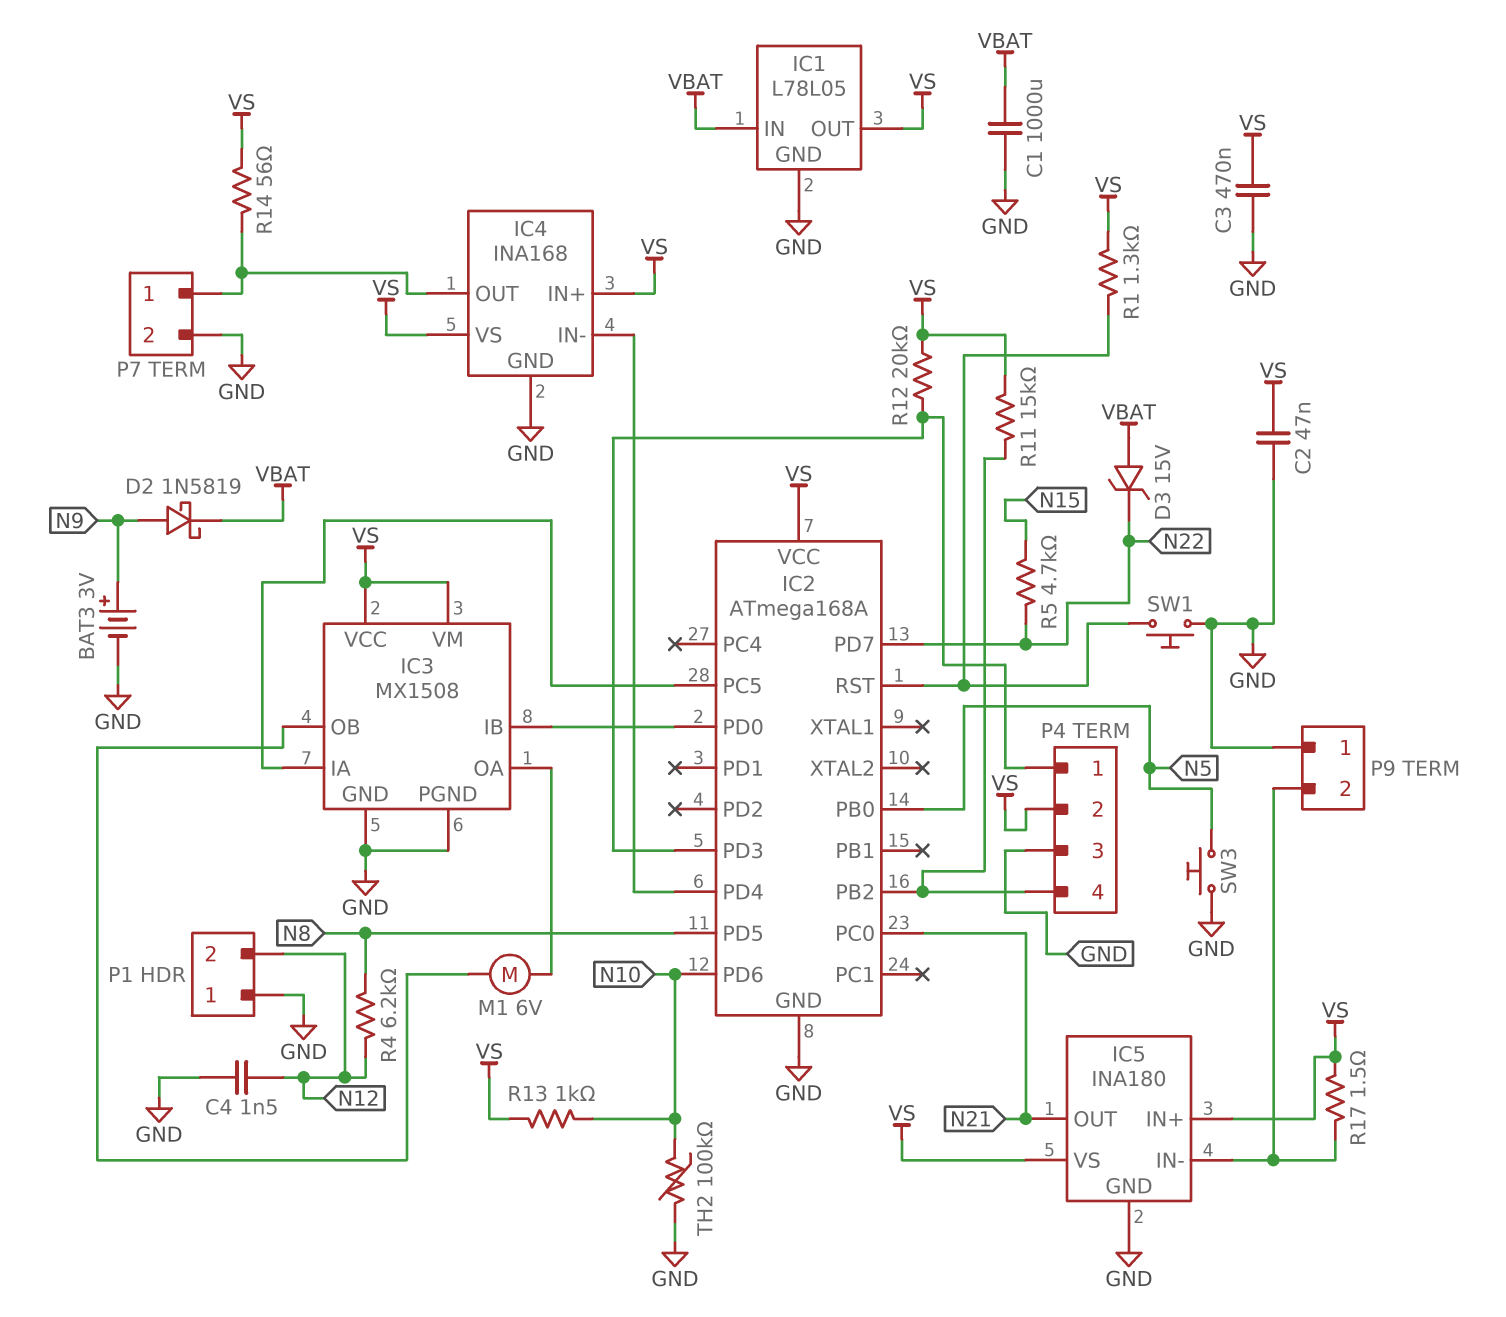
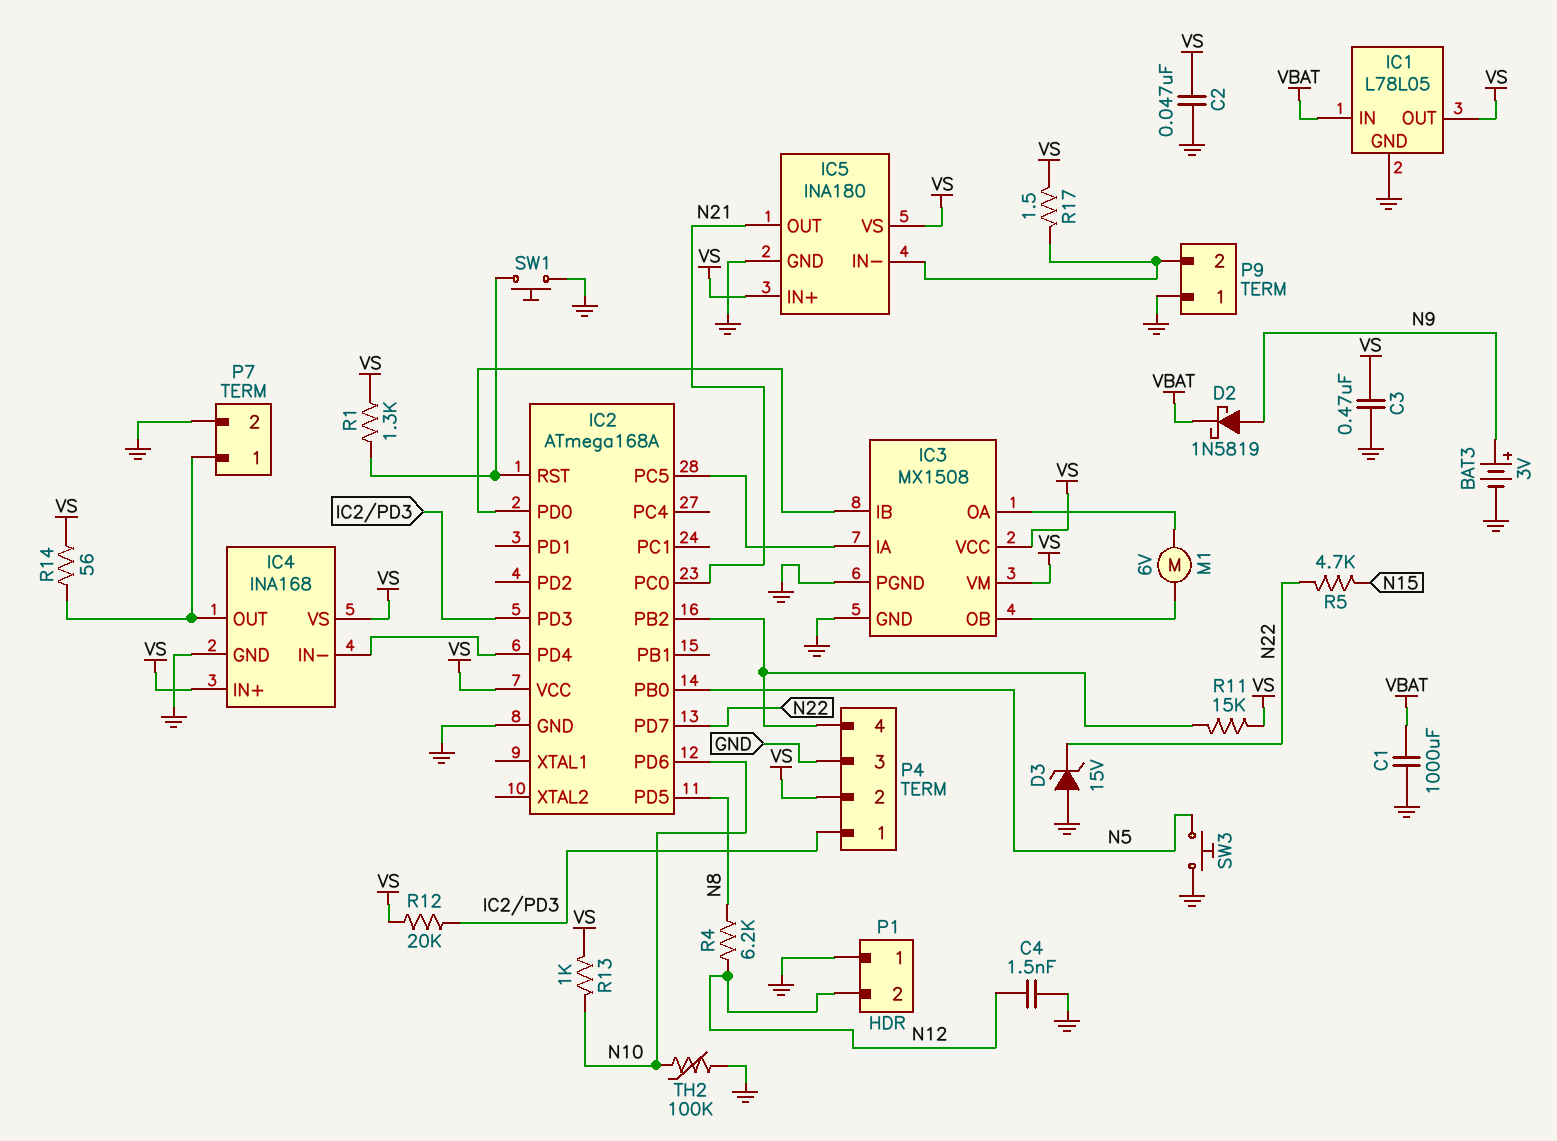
D3: zener 15V (A VBAT, K N22) -> zener 15V (A GND, K N22)

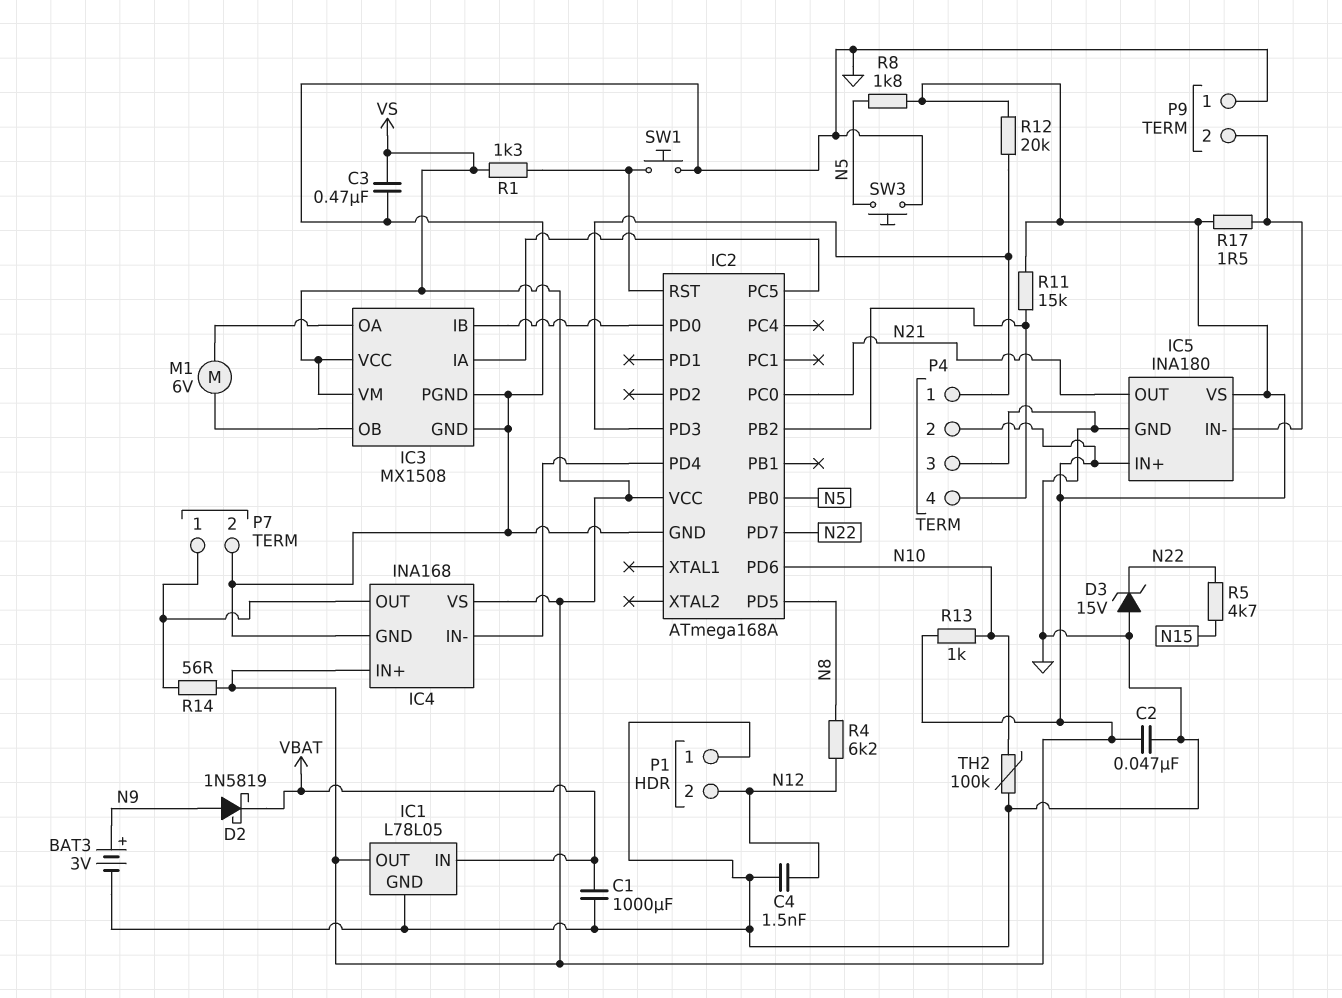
R8: none -> 1.8k (N5, VS)

